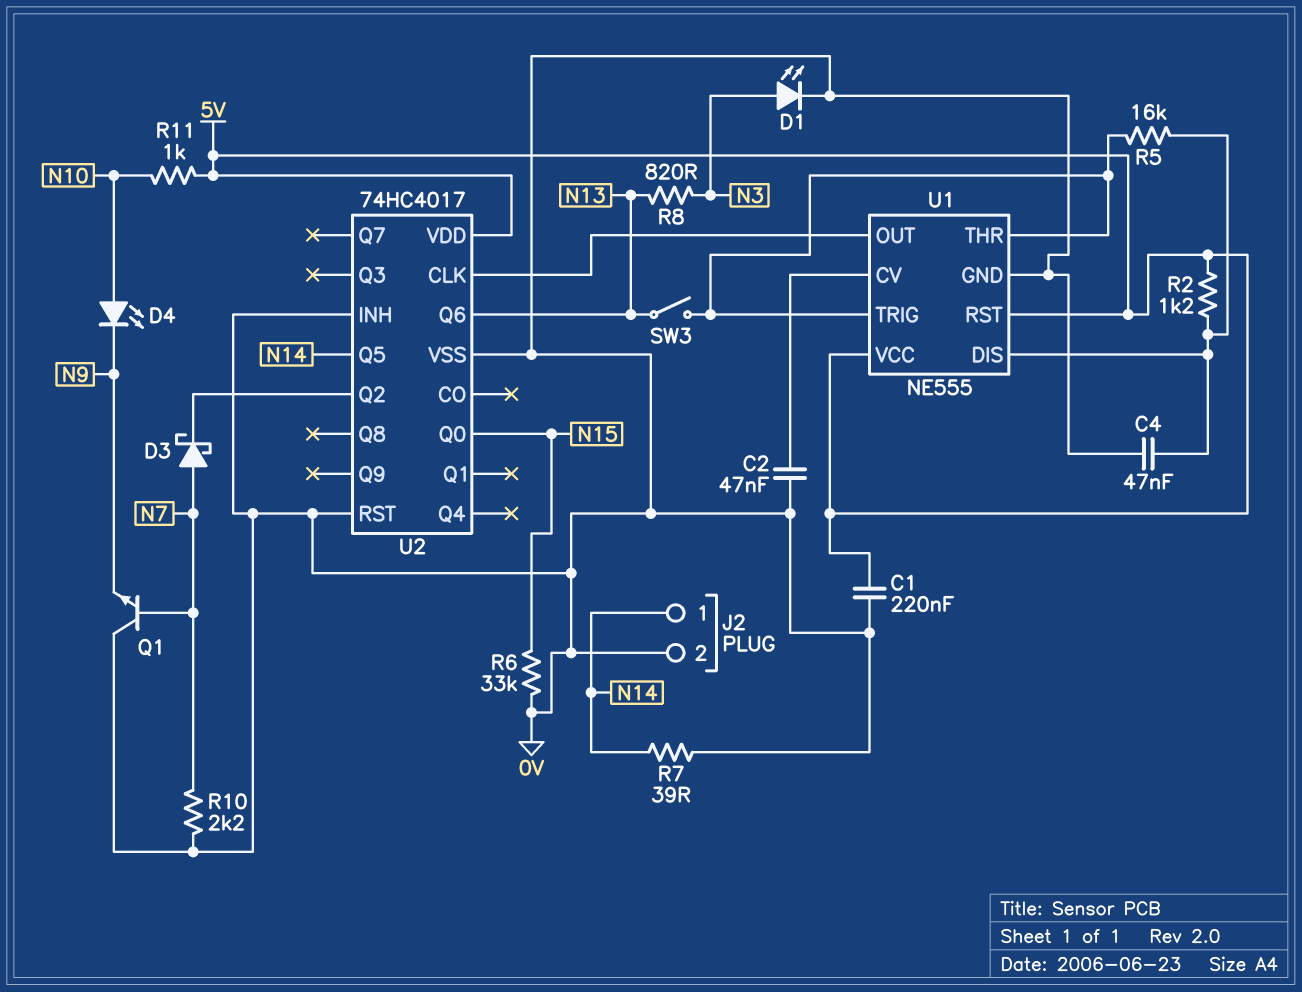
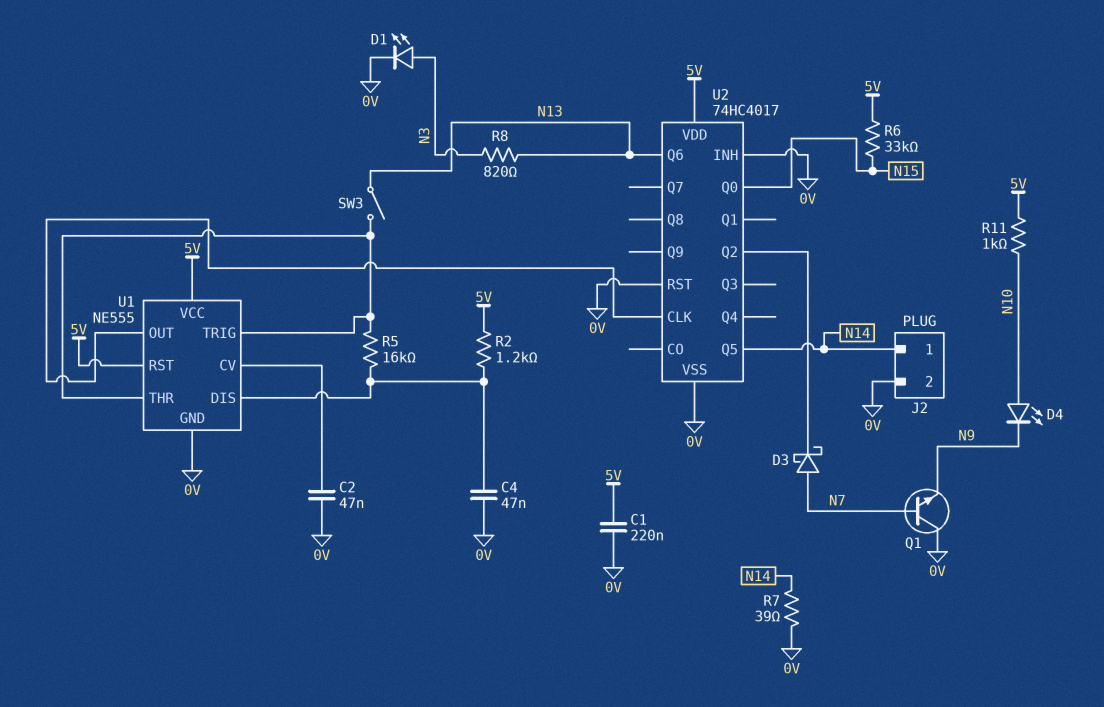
R6: 33k (0V, N15) -> 33k (5V, N15)
R10: 2.2k (0V, N7) -> none

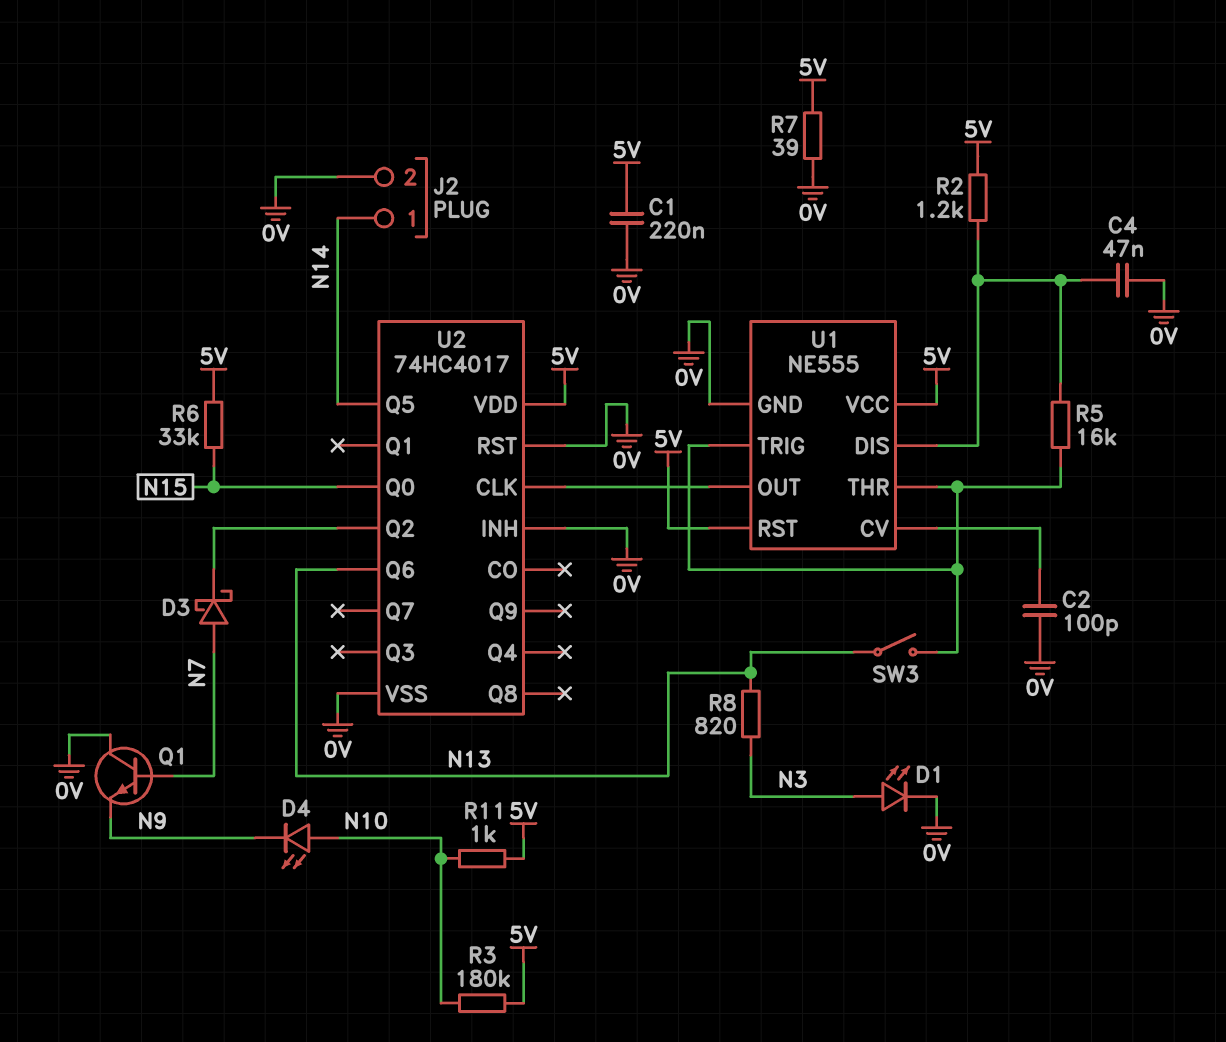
C2: 47nF (0V, U1/CV) -> 100pF (0V, U1/CV)
R3: none -> 180k (5V, N10)
R7: 39 (0V, N14) -> 39 (0V, 5V)

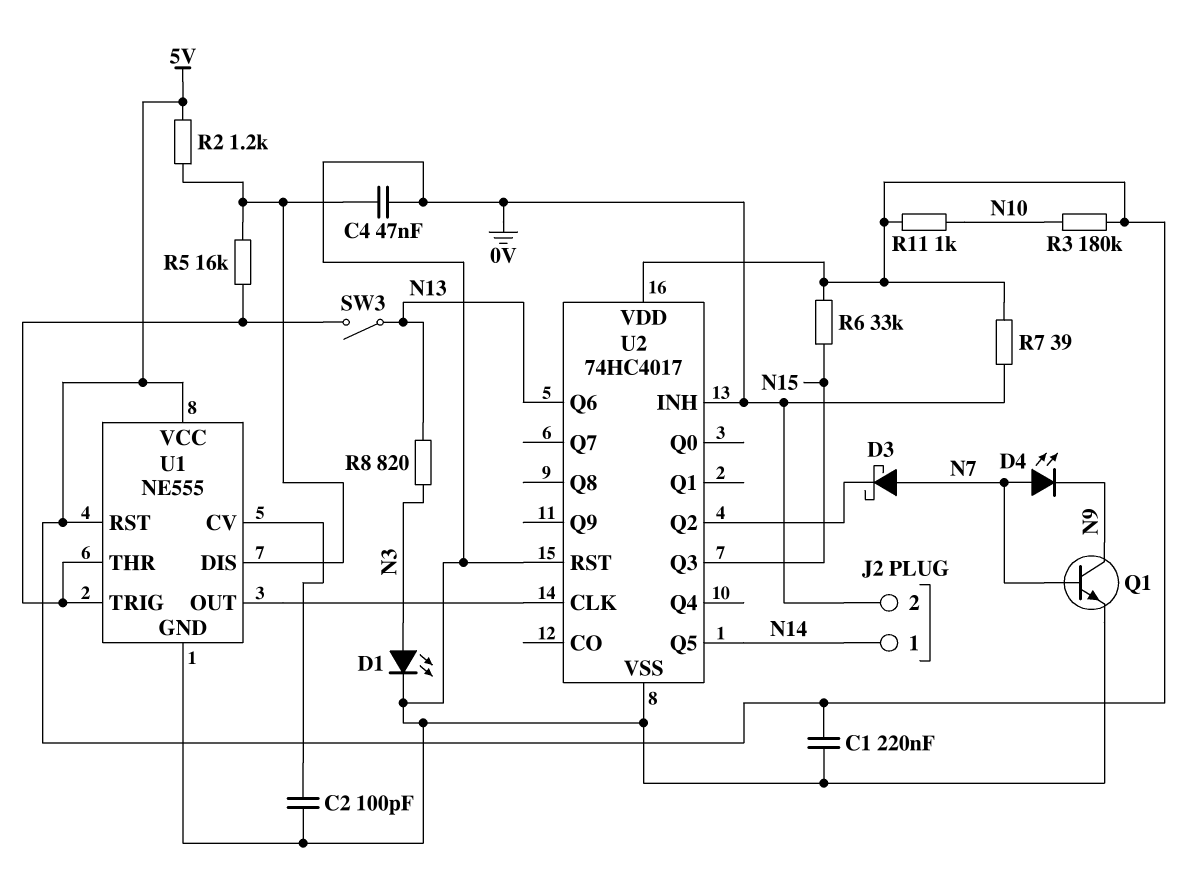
D4: LED (A N10, K N9) -> LED (A N7, K N9)
Q1: NPN (B N7, C 0V, E N9) -> NPN (B N7, C N9, E 0V)
U2 pin Q0: N15 -> none
U2 pin Q3: none -> N15

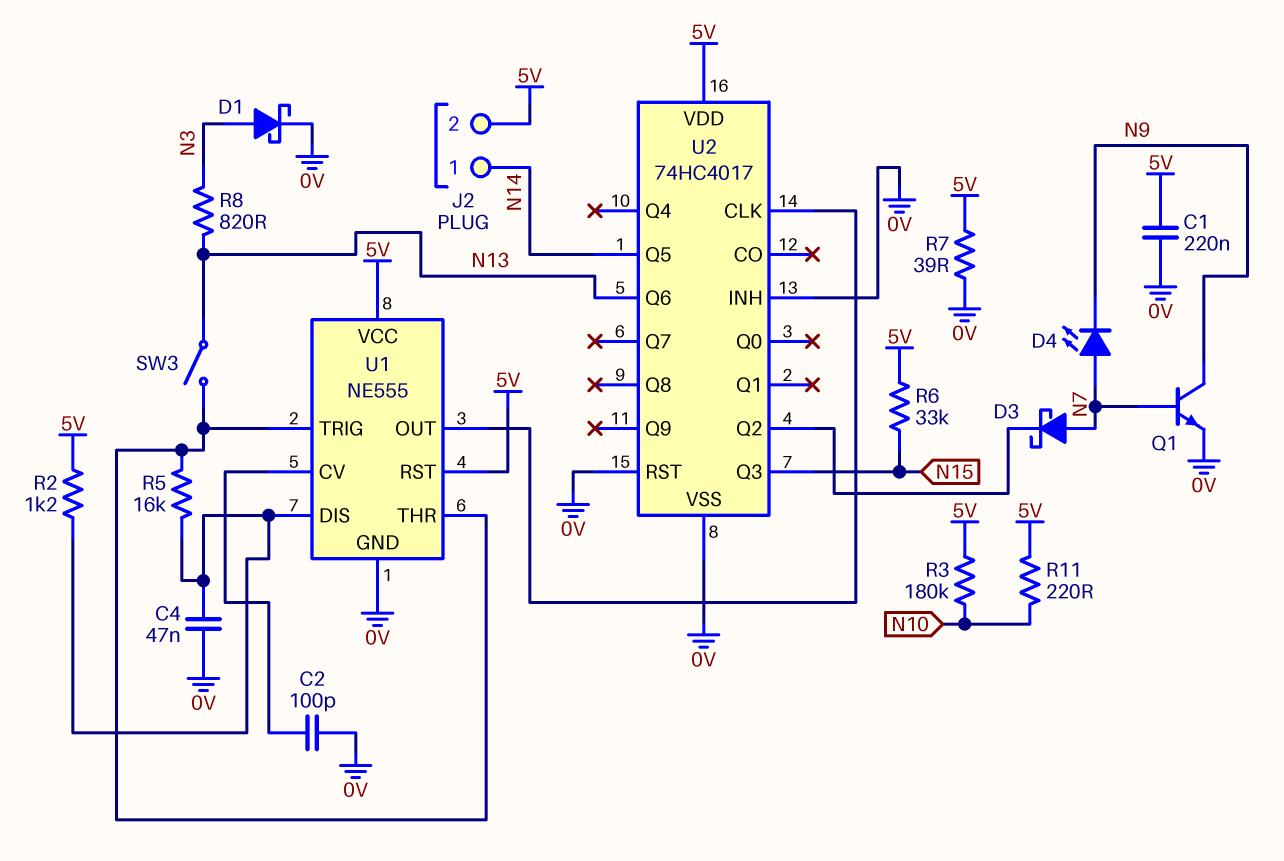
D1: LED (A N3, K 0V) -> schottky (A N3, K 0V)
J2 pin 2: 0V -> 5V
R11: 1k (5V, N10) -> 220 (5V, N10)

